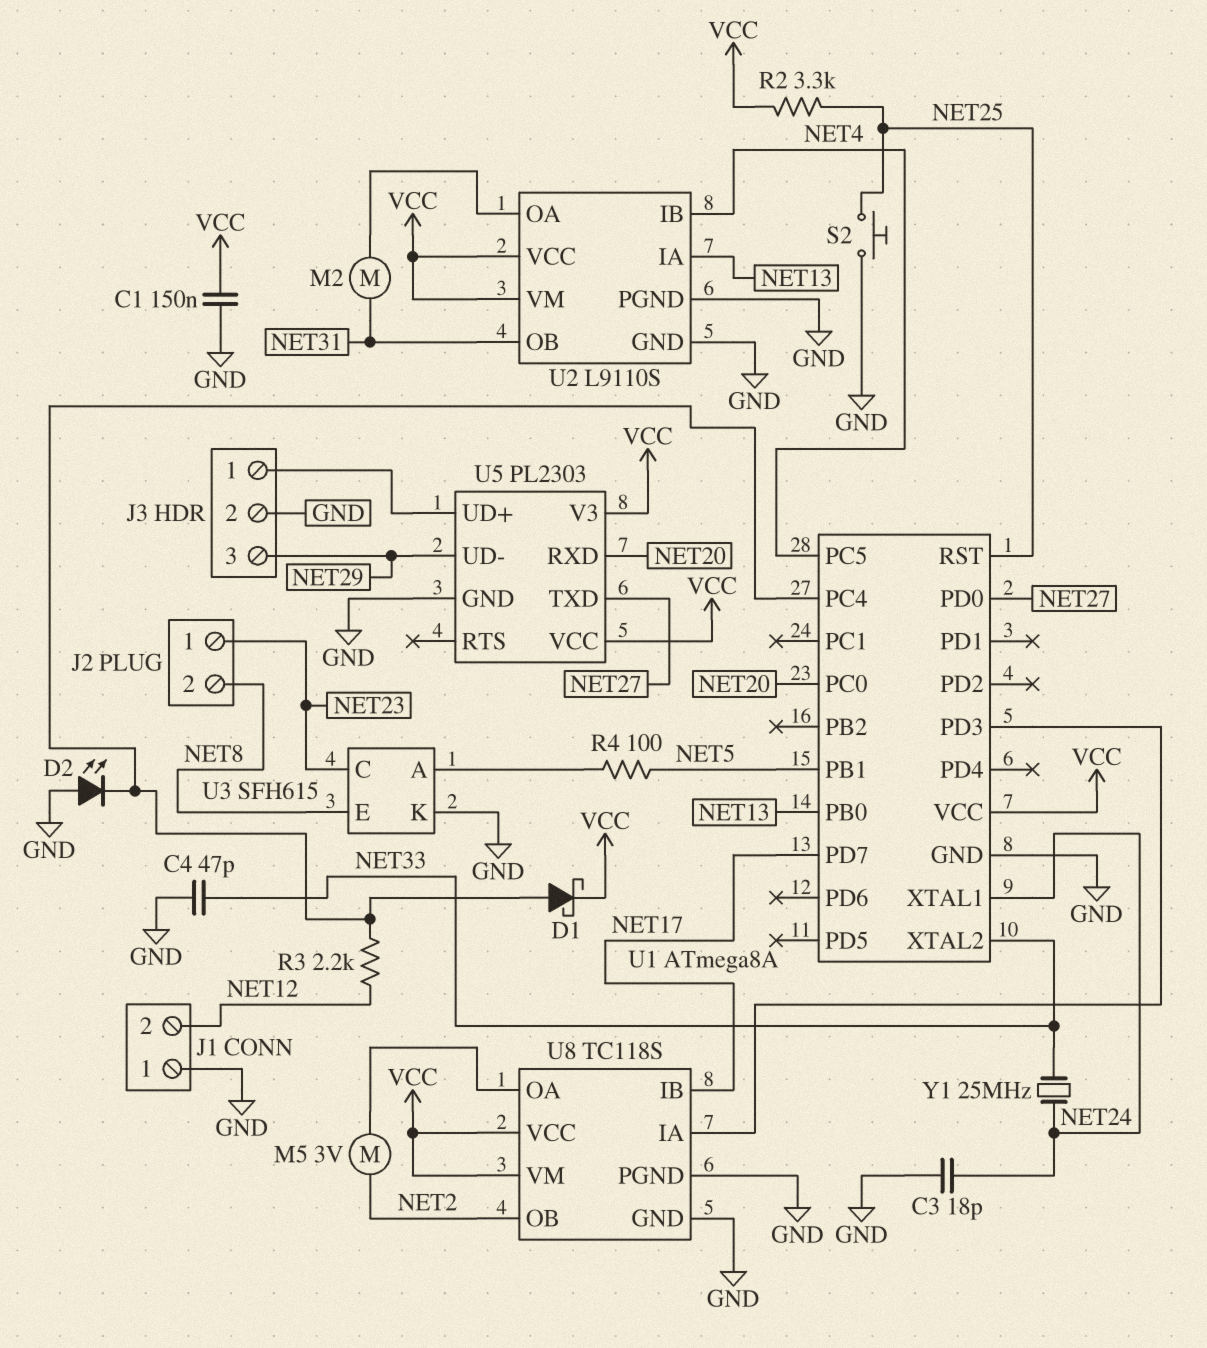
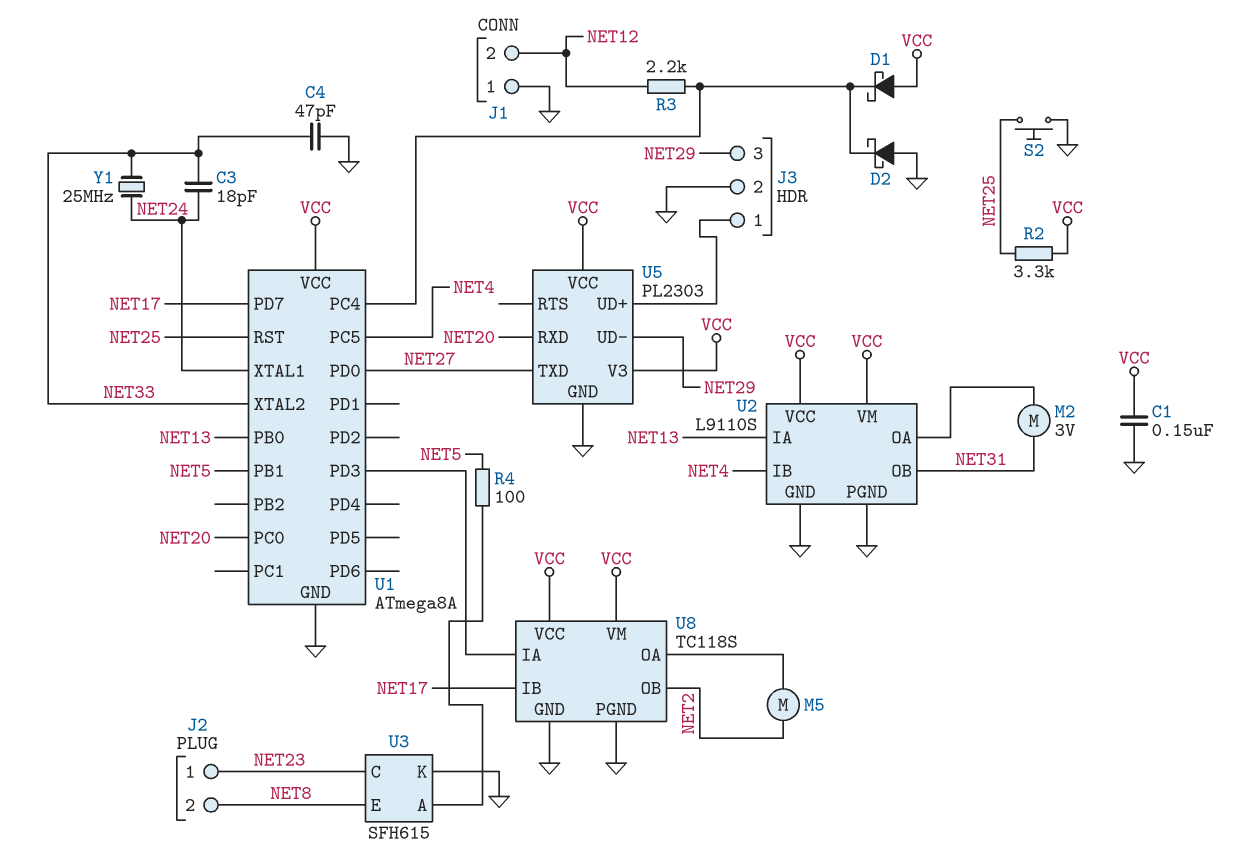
C3: 18pF (GND, NET24) -> 18pF (NET24, NET33)
D1: schottky (A U1/PC4, K VCC) -> schottky (A VCC, K U1/PC4)
D2: LED (A GND, K U1/PC4) -> schottky (A GND, K U1/PC4)
M2: motor (NET31, U2/OA) -> motor 3V (NET31, U2/OA)
M5: motor 3V (NET2, U8/OA) -> motor (NET2, U8/OA)

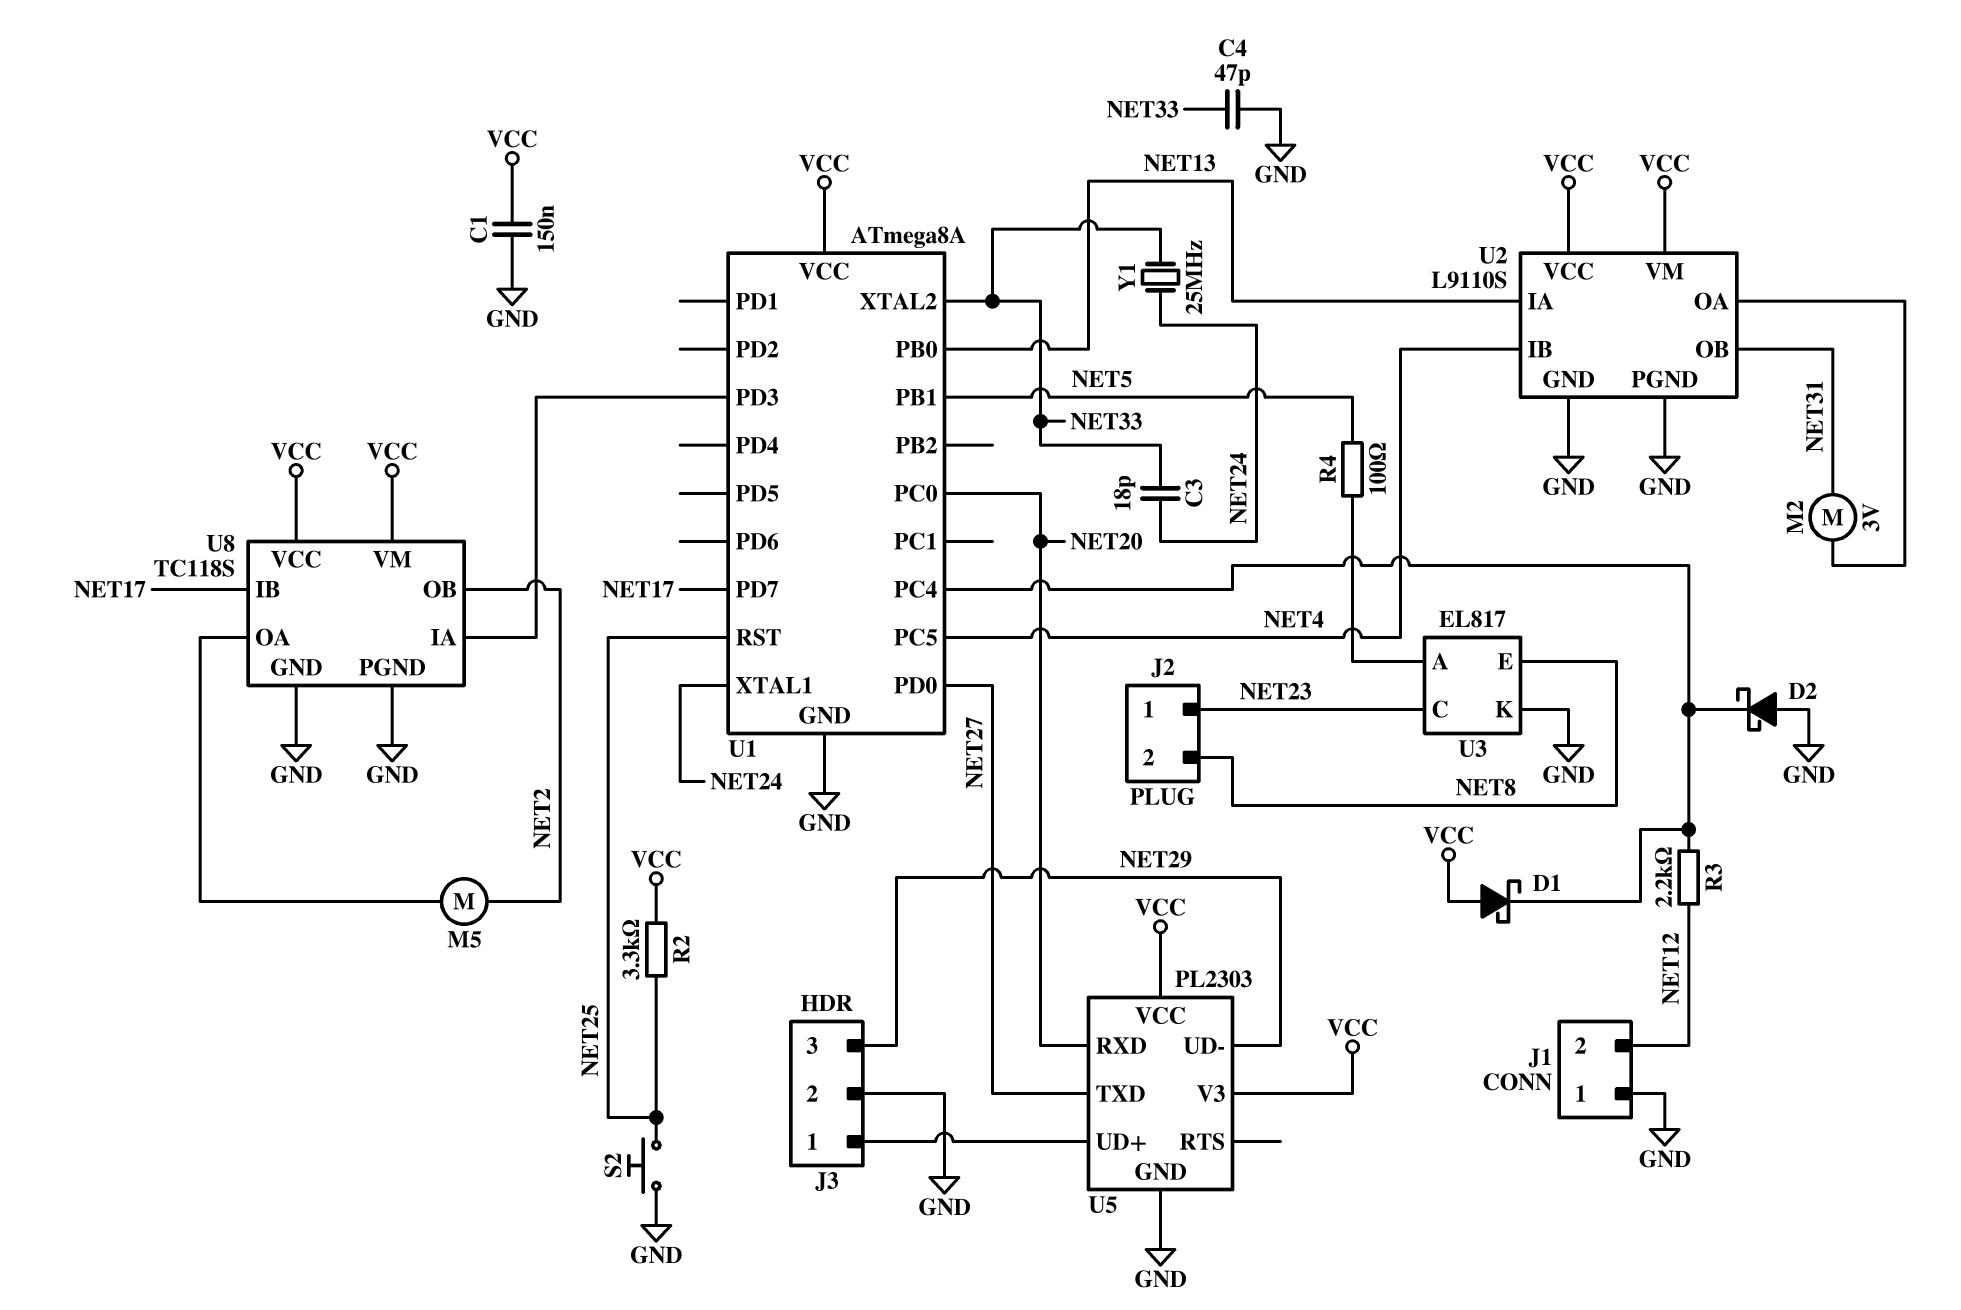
U3: SFH615 -> EL817

